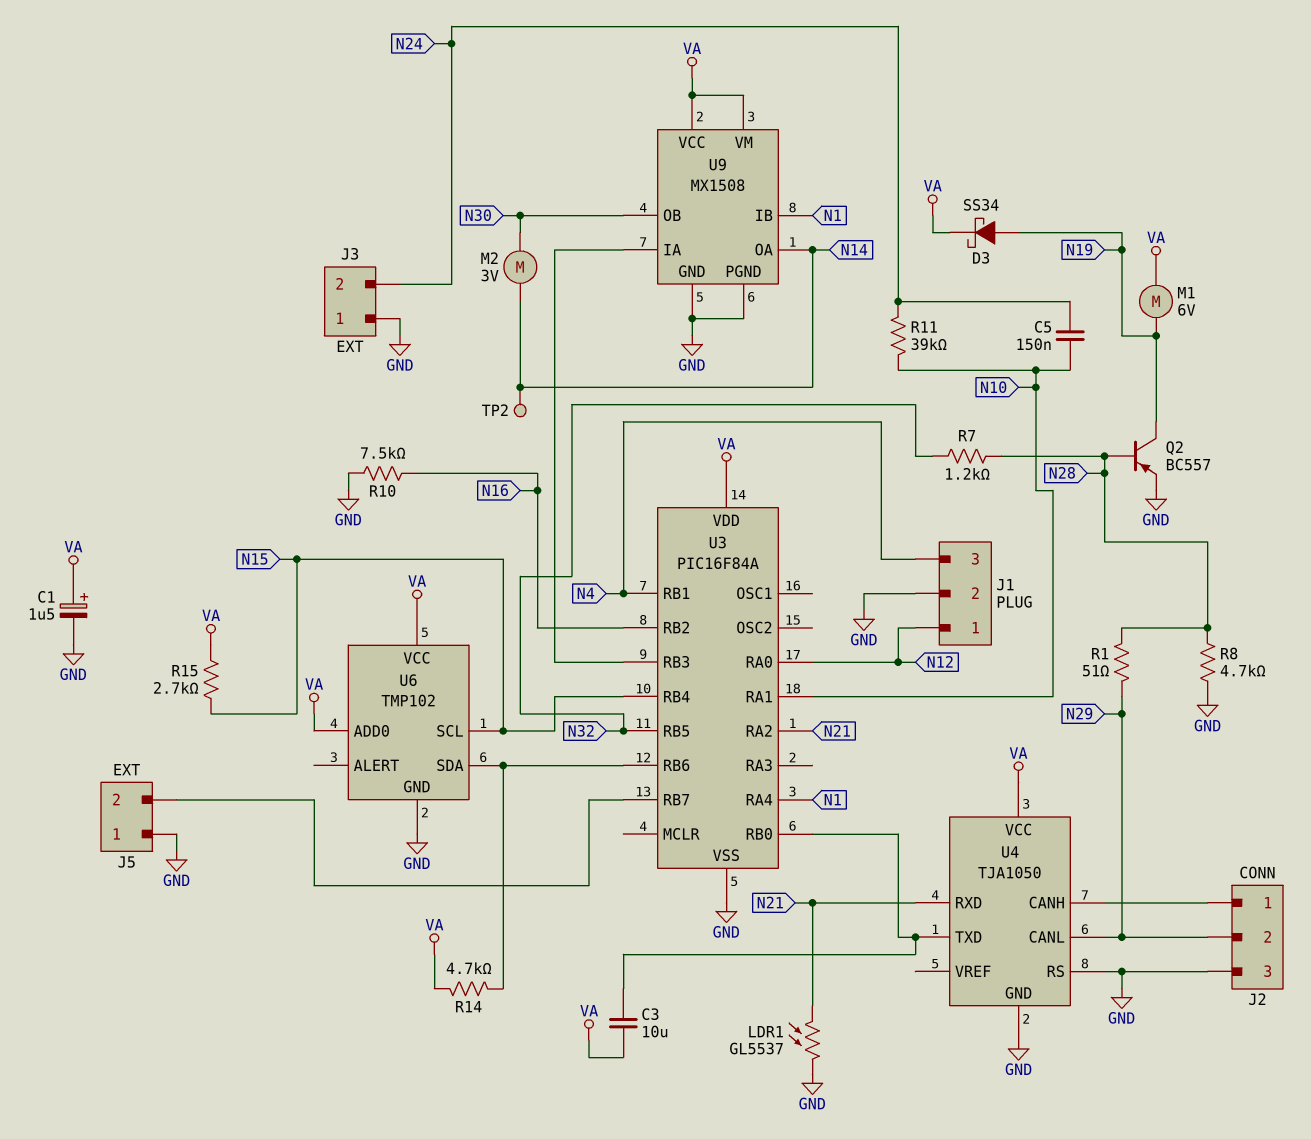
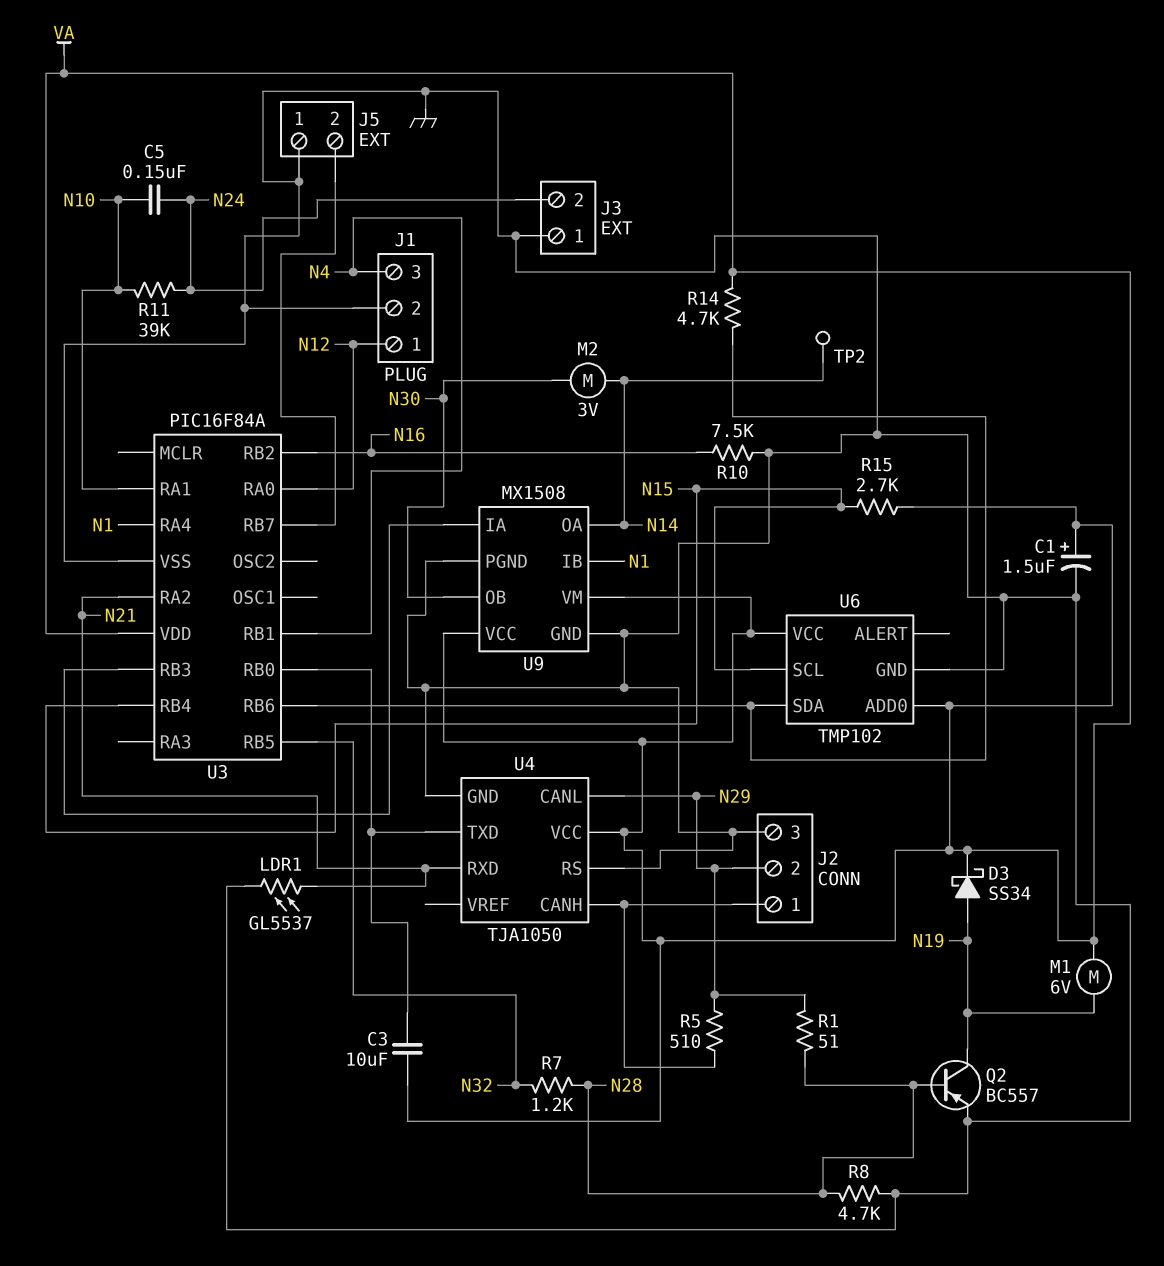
R5: none -> 510 (J2/1, N29)

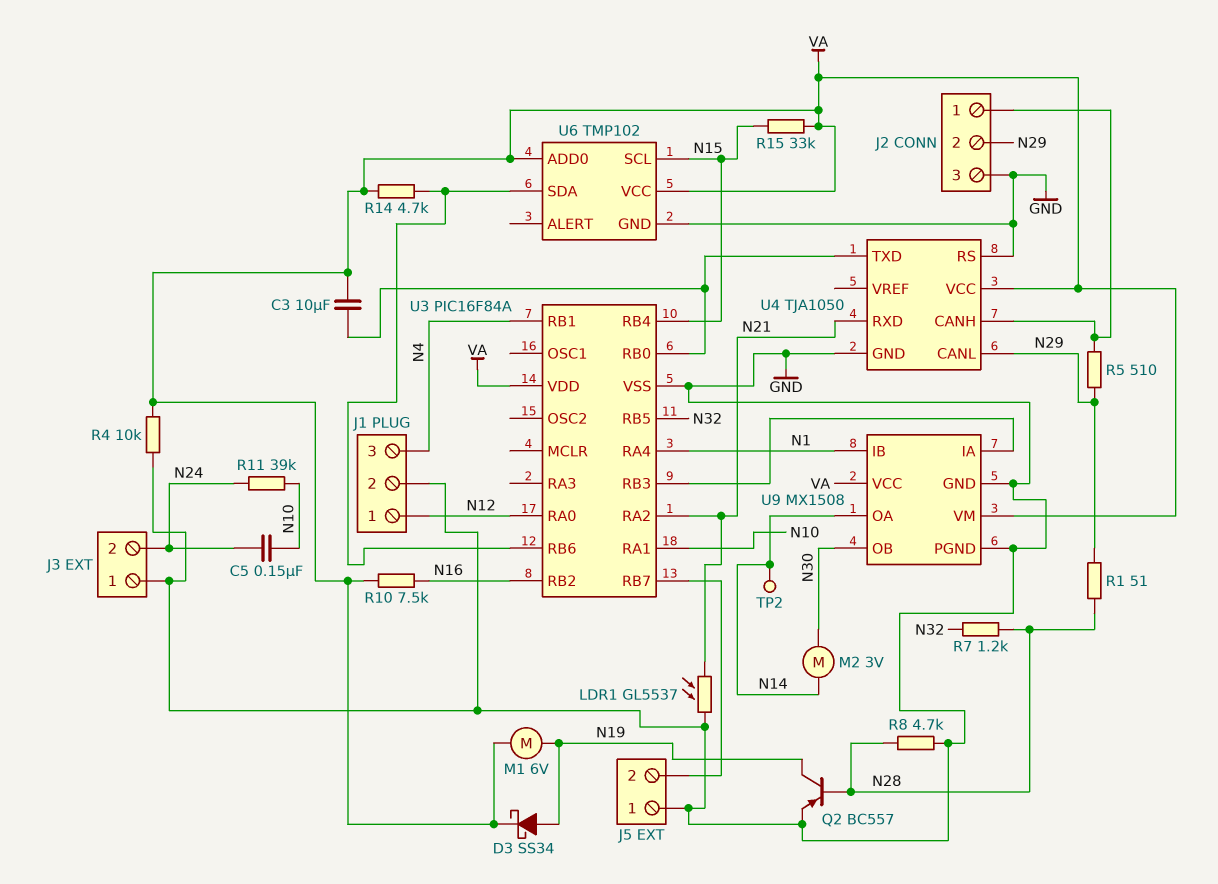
C1: 1.5uF (plus VA, minus GND) -> none
R4: none -> 10k (GND, VA)
R10: 7.5k (GND, N16) -> 7.5k (N16, VA)
R15: 2.7k (N15, VA) -> 33k (N15, VA)

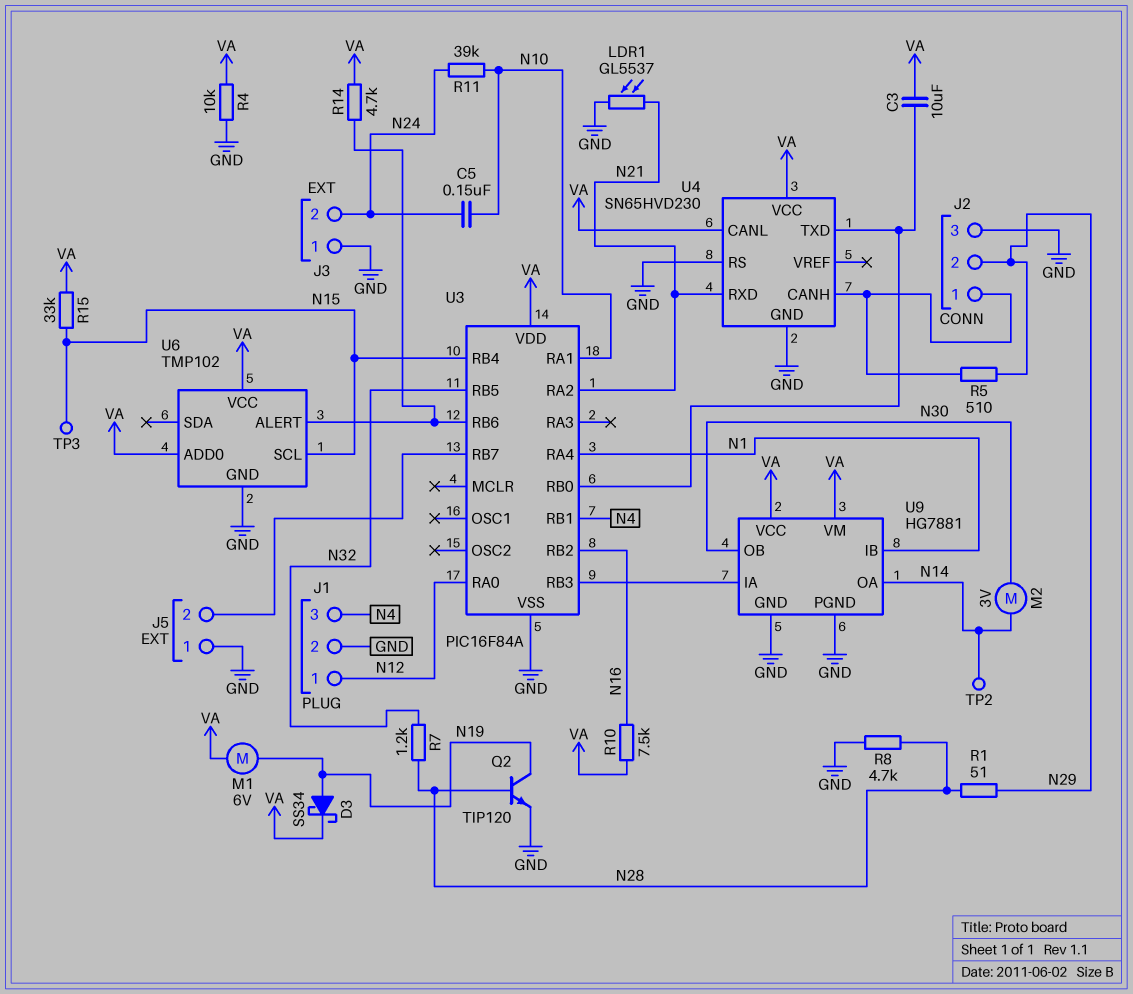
Q2: PNP BC557 (B N28, C N19, E GND) -> NPN TIP120 (B N28, C N19, E GND)
TP3: none -> test point (N15)
U4: TJA1050 -> SN65HVD230
U4 pin CANL: N29 -> VA
U6 pin ALERT: none -> U3/RB6
U6 pin SDA: U3/RB6 -> none
U9: MX1508 -> HG7881

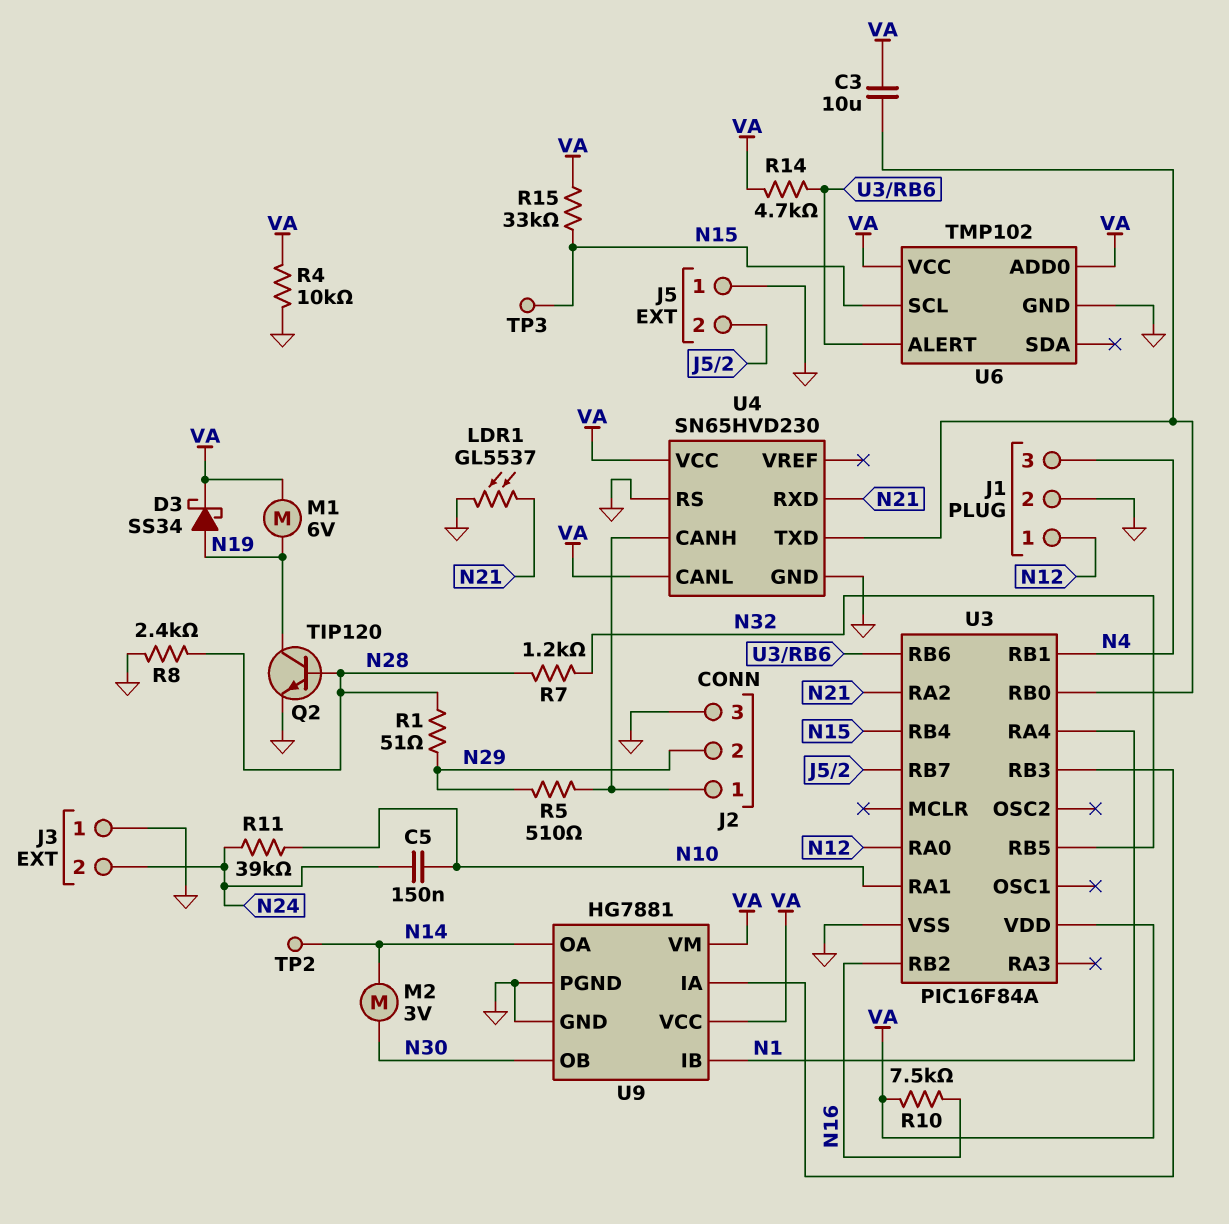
R8: 4.7k (GND, N28) -> 2.4k (GND, N28)

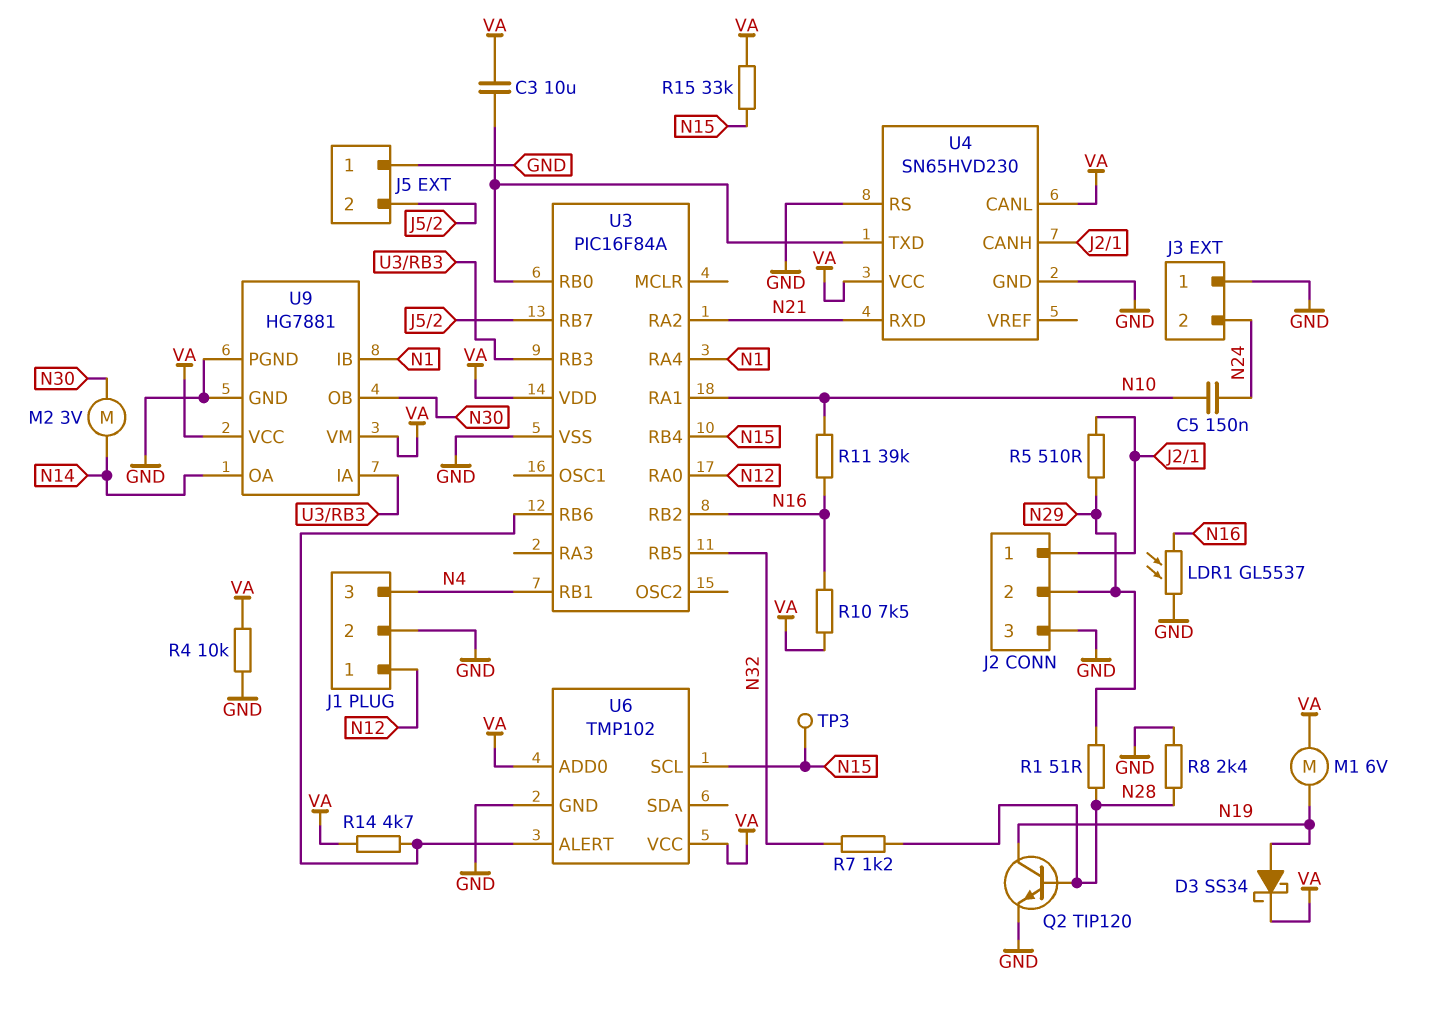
LDR1: GL5537 (GND, N21) -> GL5537 (GND, N16)
R11: 39k (N10, N24) -> 39k (N10, N16)
TP2: test point (N14) -> none

